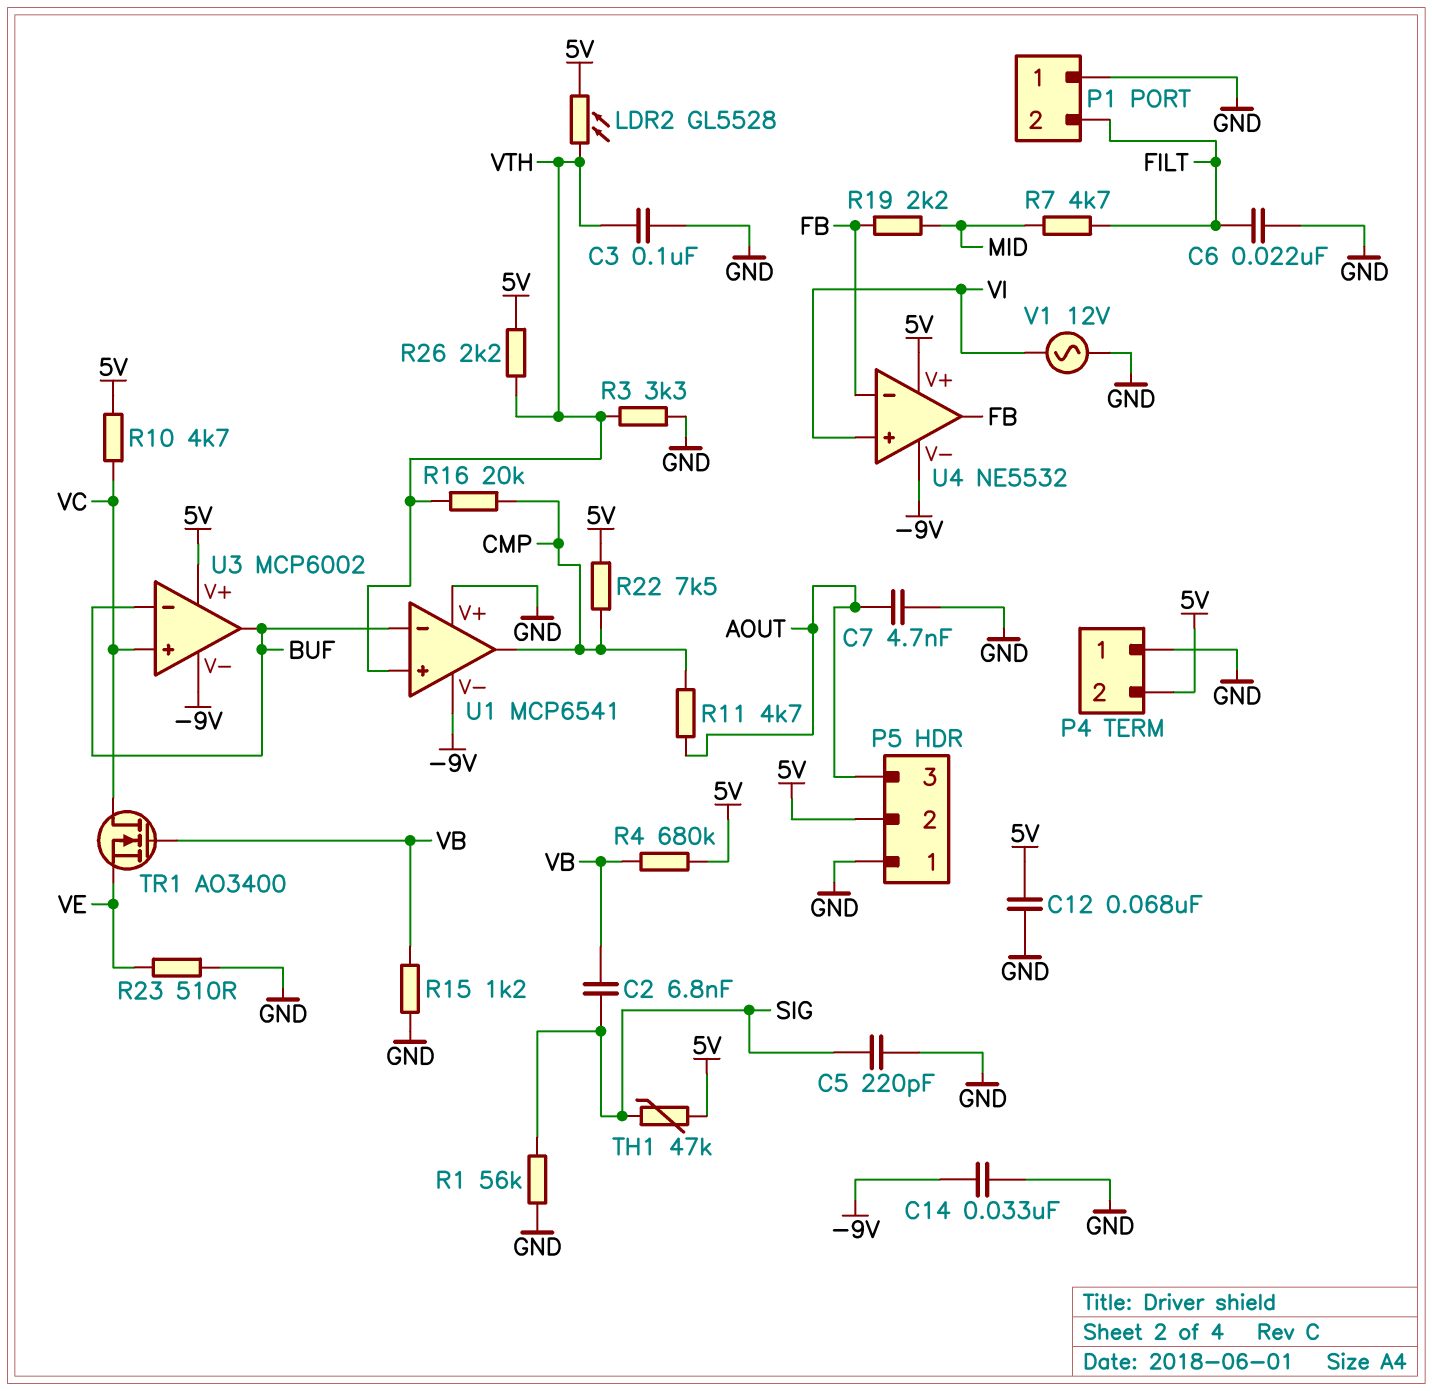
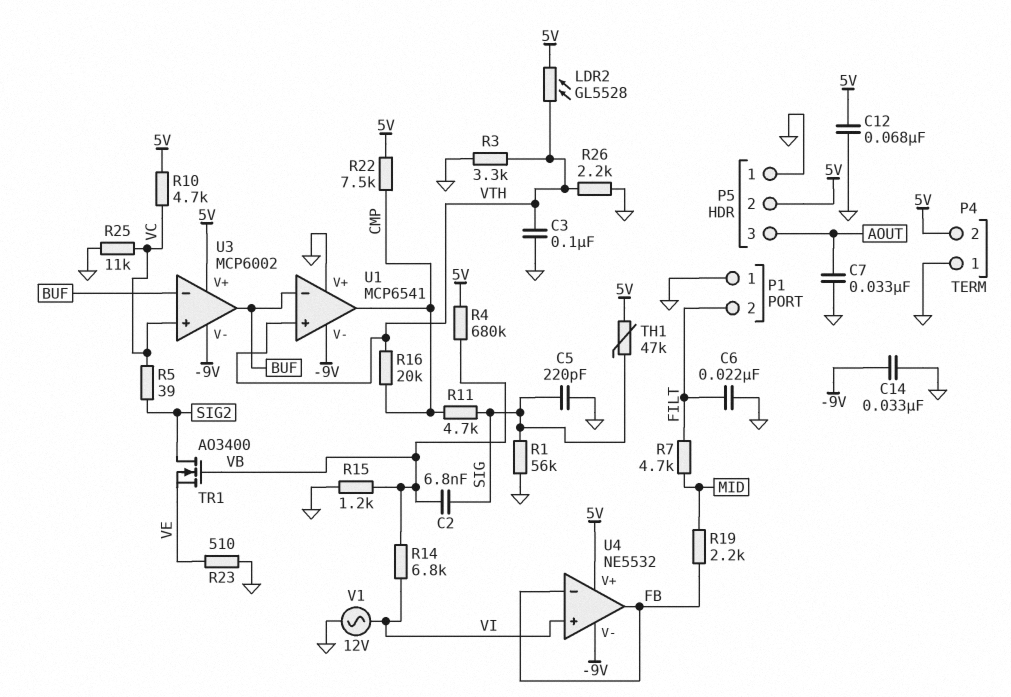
C7: 4.7nF (AOUT, GND) -> 33nF (AOUT, GND)
R5: none -> 39 (SIG2, VC)
R11: 4.7k (AOUT, CMP) -> 4.7k (CMP, SIG)
R14: none -> 6.8k (VB, VI)
R25: none -> 11k (GND, VC)
R26: 2.2k (5V, VTH) -> 2.2k (GND, VTH)
TR1: NMOS AO3400 (G VB, D VC, S VE) -> NMOS AO3400 (G VB, D SIG2, S VE)

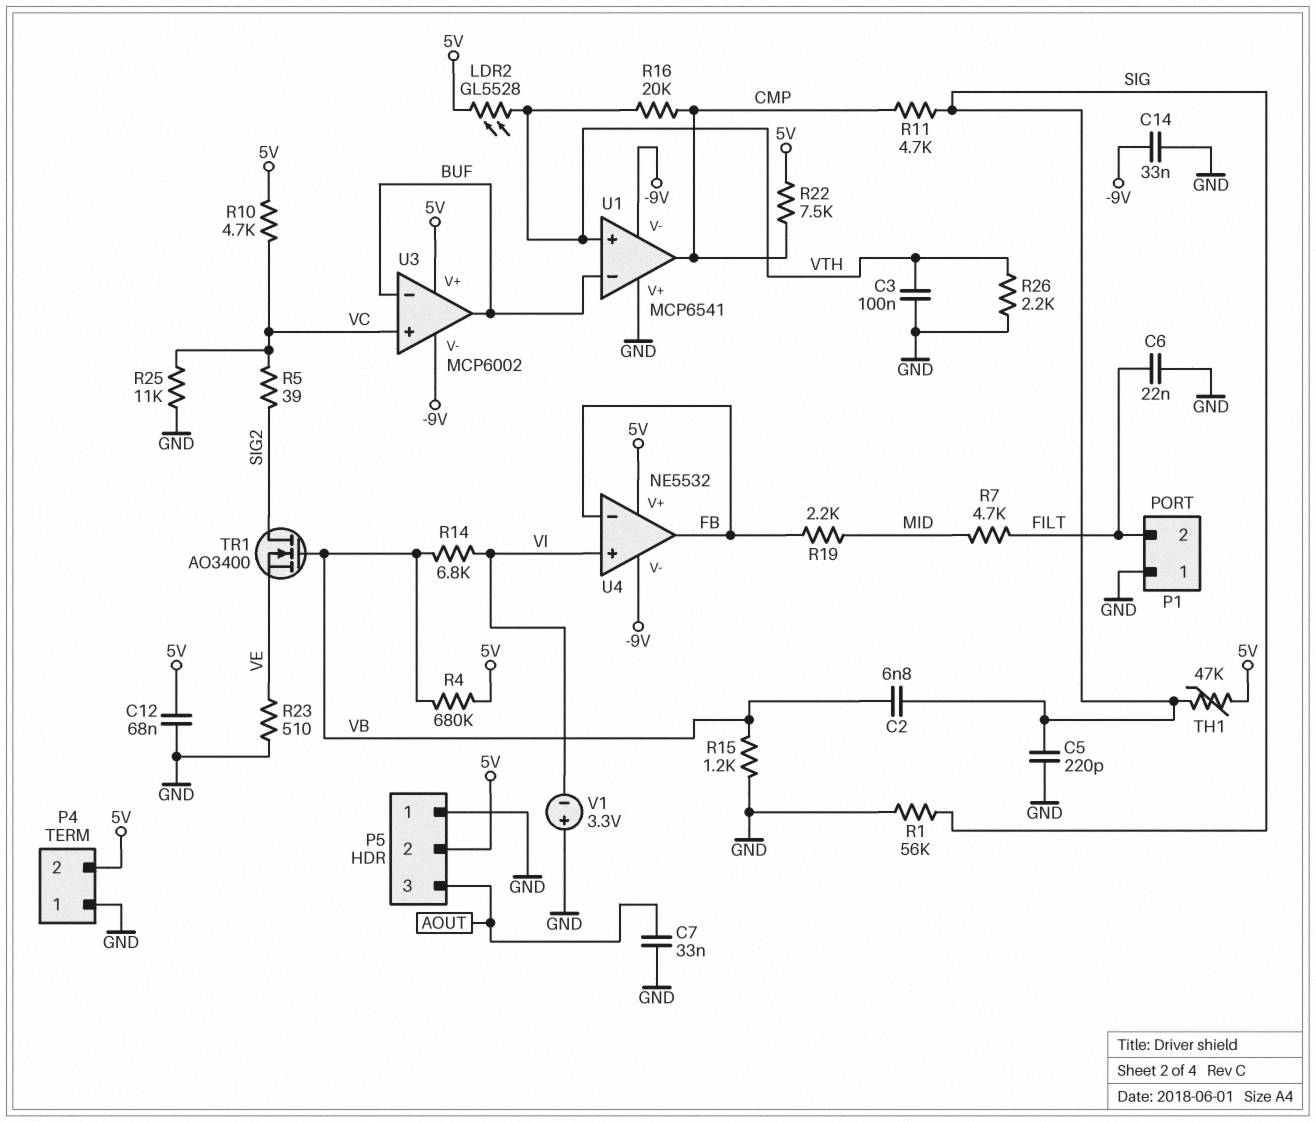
R3: 3.3k (GND, VTH) -> none
V1: AC 12V (GND, VI) -> 3.3V (plus GND, minus VI)

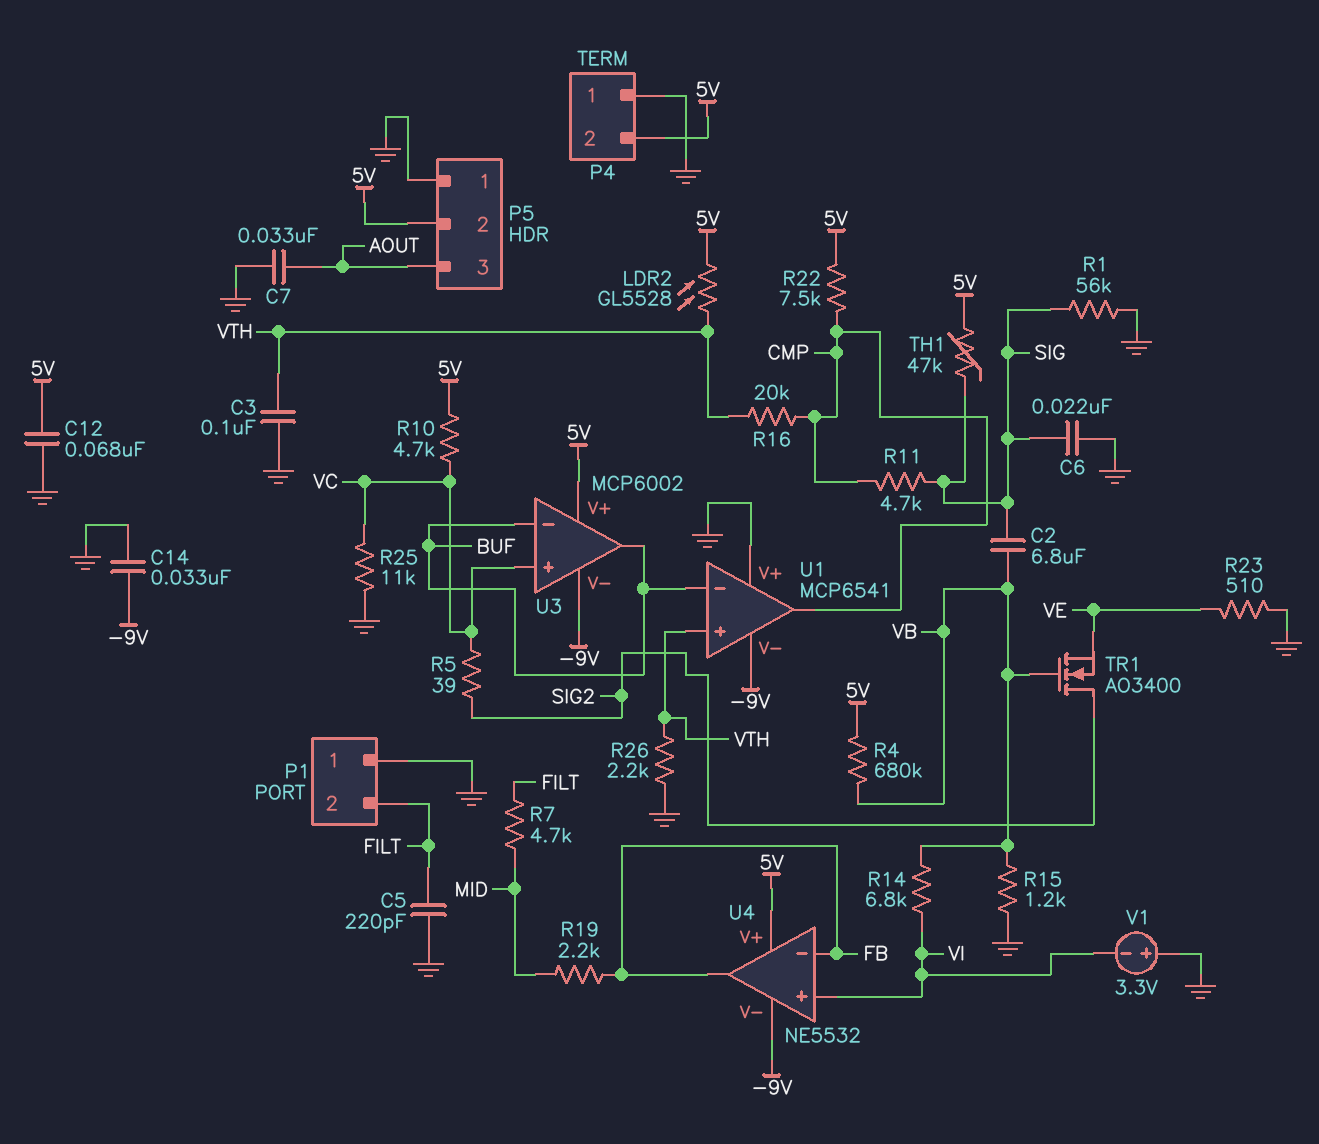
C2: 6.8nF (SIG, VB) -> 6.8uF (SIG, VB)
C5: 220pF (GND, SIG) -> 220pF (FILT, GND)
C6: 22nF (FILT, GND) -> 22nF (GND, SIG)

